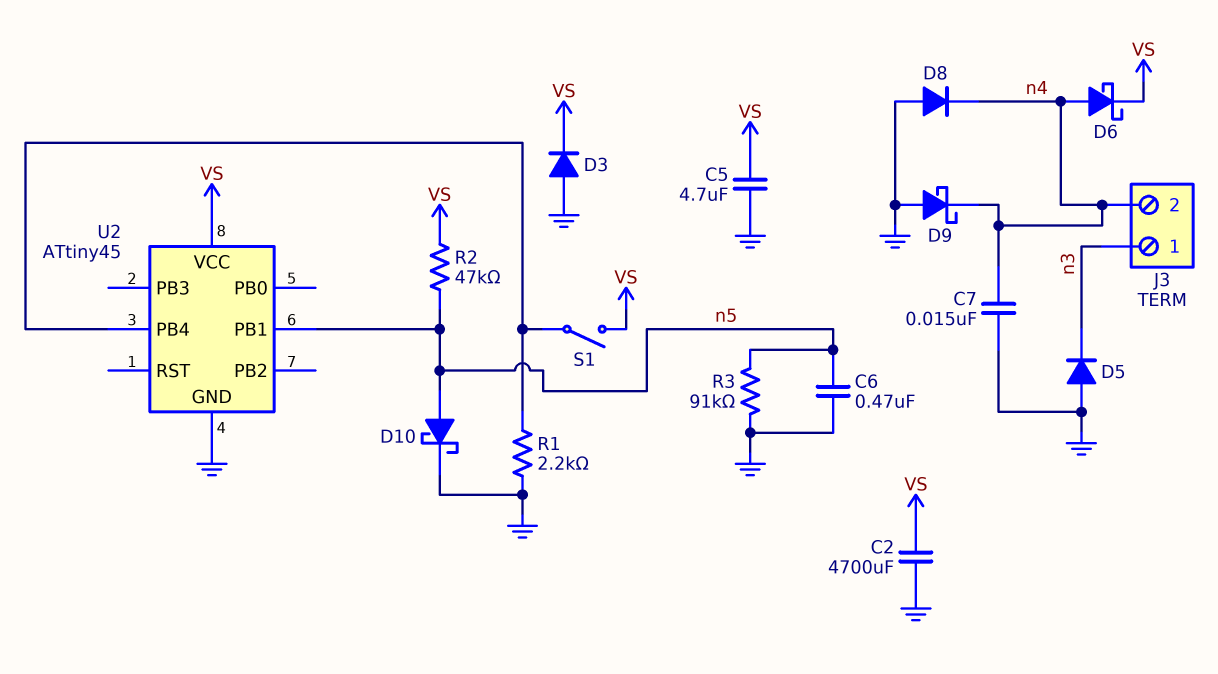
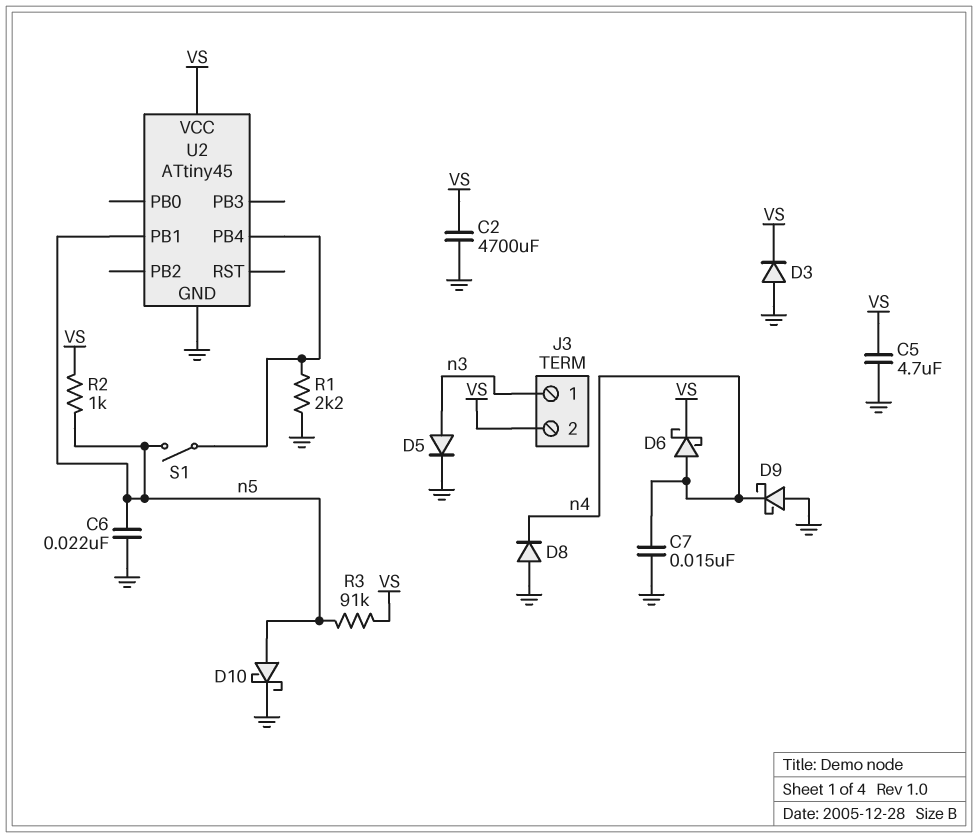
C6: 470nF (GND, n5) -> 22nF (GND, n5)
D5: diode (A GND, K n3) -> diode (A n3, K GND)
J3 pin 2: n4 -> VS
R2: 47k (VS, n5) -> 1k (VS, n5)
R3: 91k (GND, n5) -> 91k (VS, n5)
S1: switch (U2/PB4, VS) -> switch (U2/PB4, n5)

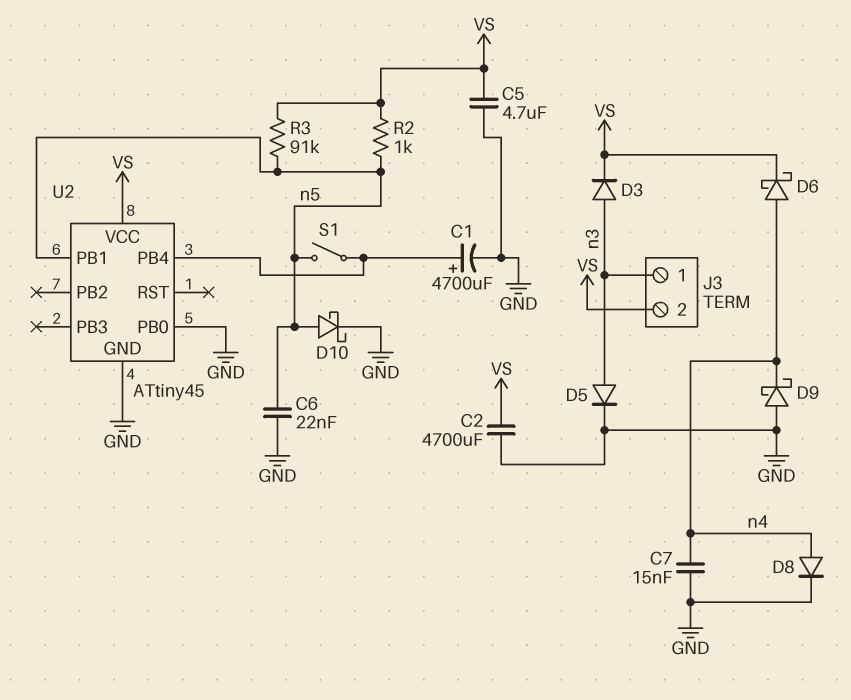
C1: none -> 4700uF (plus U2/PB4, minus GND)
D3: diode (A GND, K VS) -> diode (A n3, K VS)
D8: diode (A GND, K n4) -> diode (A n4, K GND)
R1: 2.2k (GND, U2/PB4) -> none
U2 pin PB0: none -> GND

